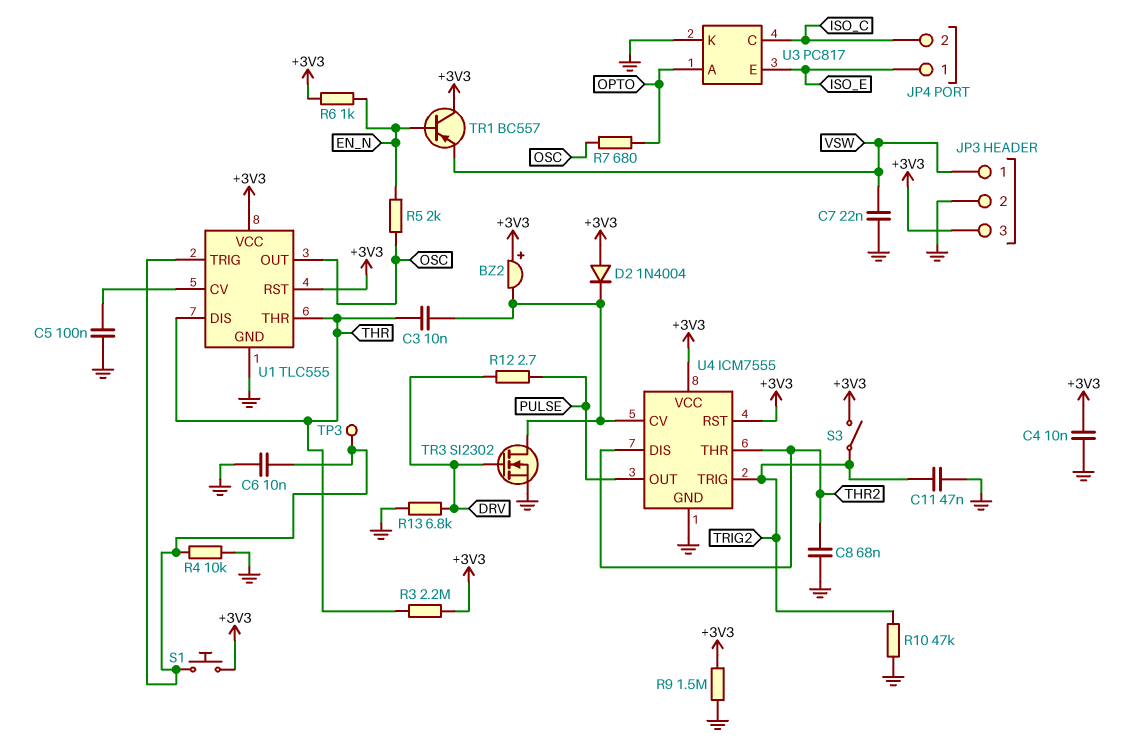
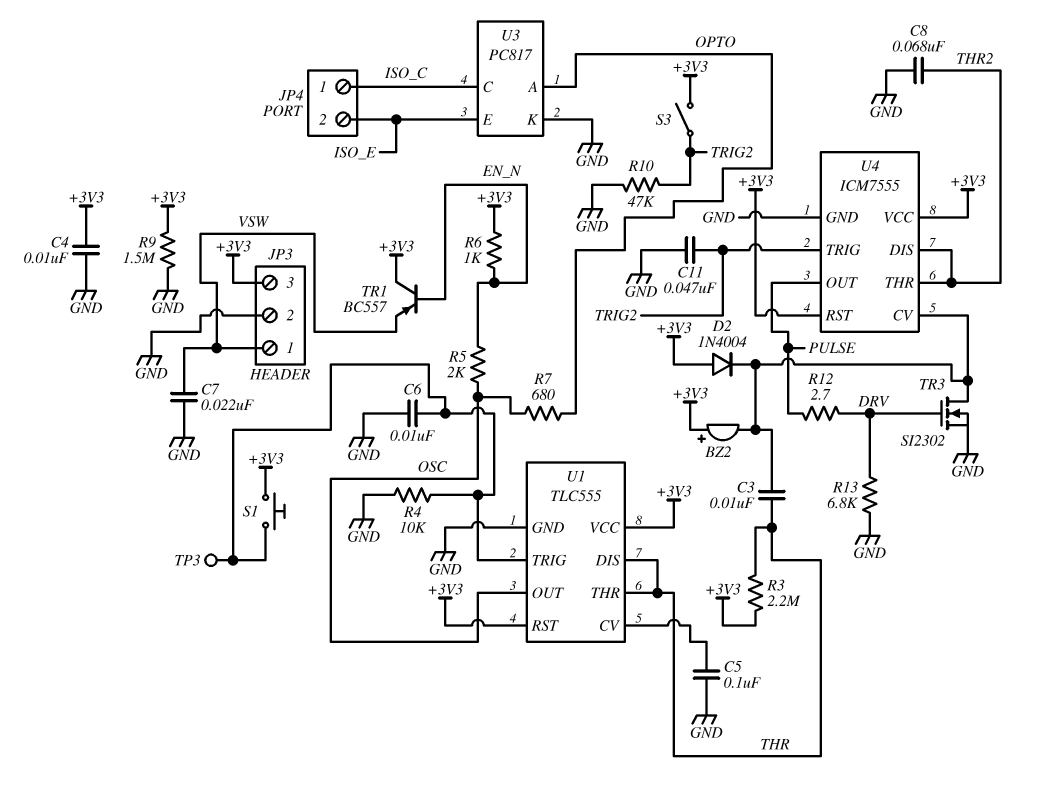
JP4 pin 1: ISO_E -> ISO_C
JP4 pin 2: ISO_C -> ISO_E

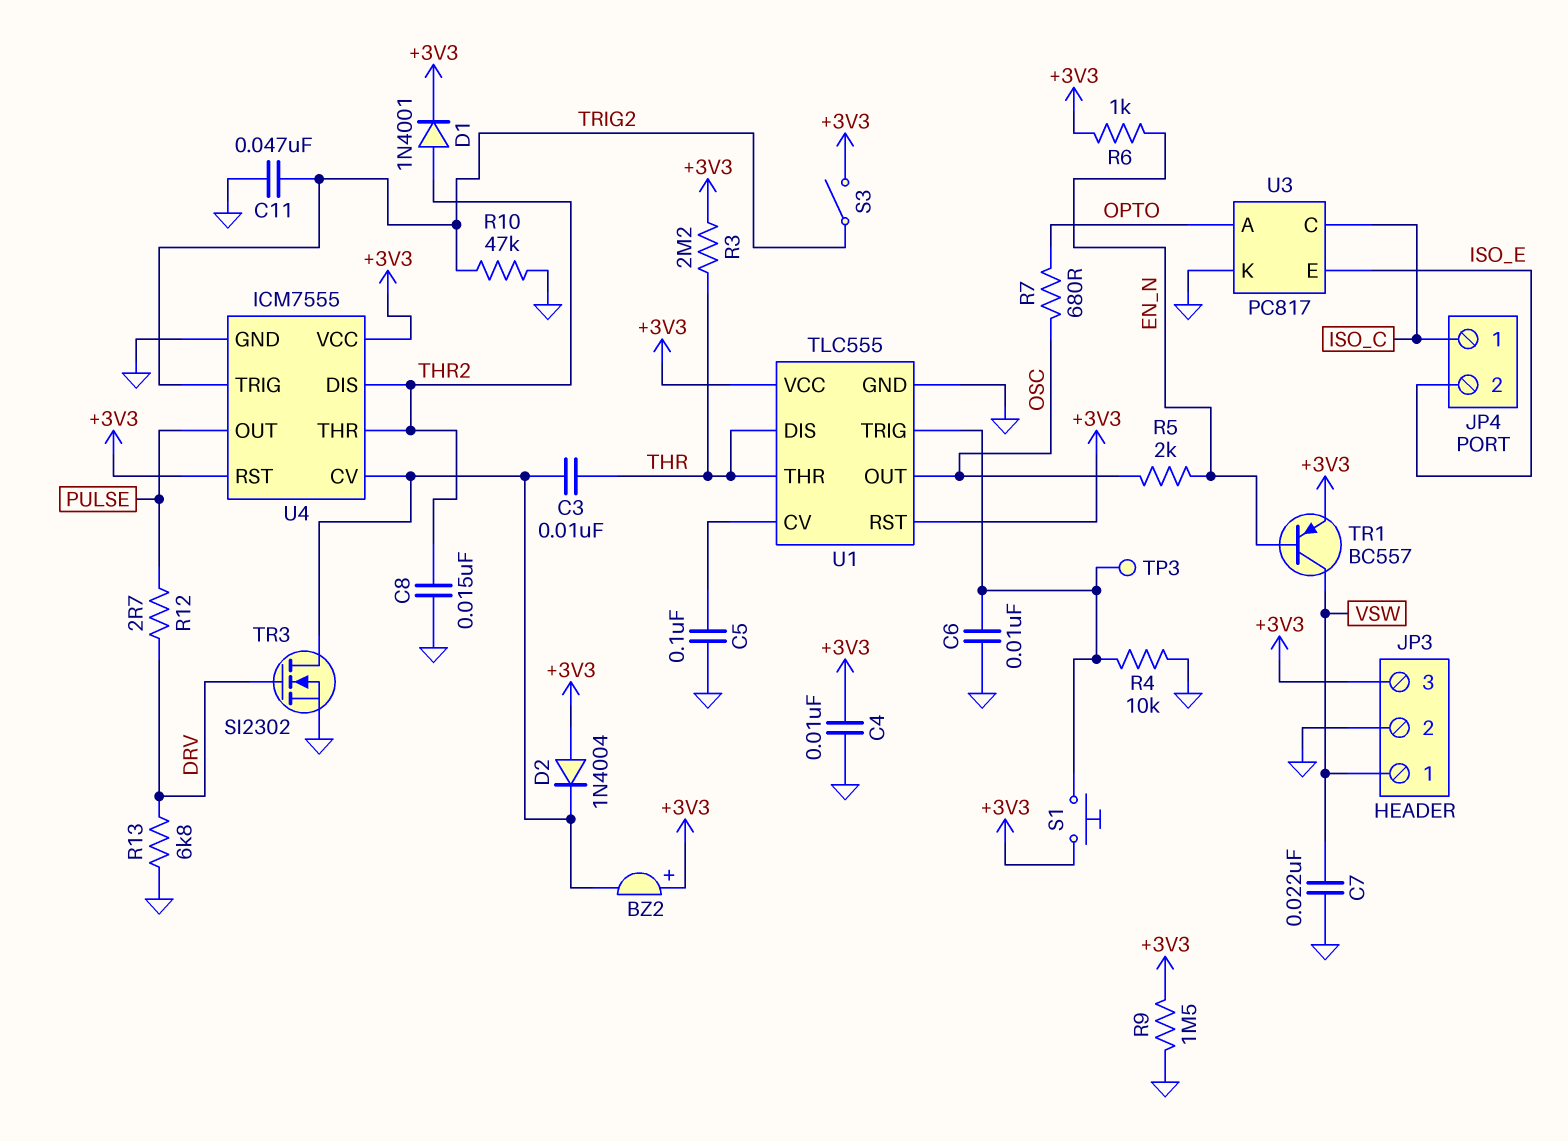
C8: 68nF (GND, THR2) -> 15nF (GND, THR2)
D1: none -> diode 1N4001 (A THR2, K +3V3)
TR1: PNP BC557 (B EN_N, C +3V3, E VSW) -> PNP BC557 (B EN_N, C VSW, E +3V3)

